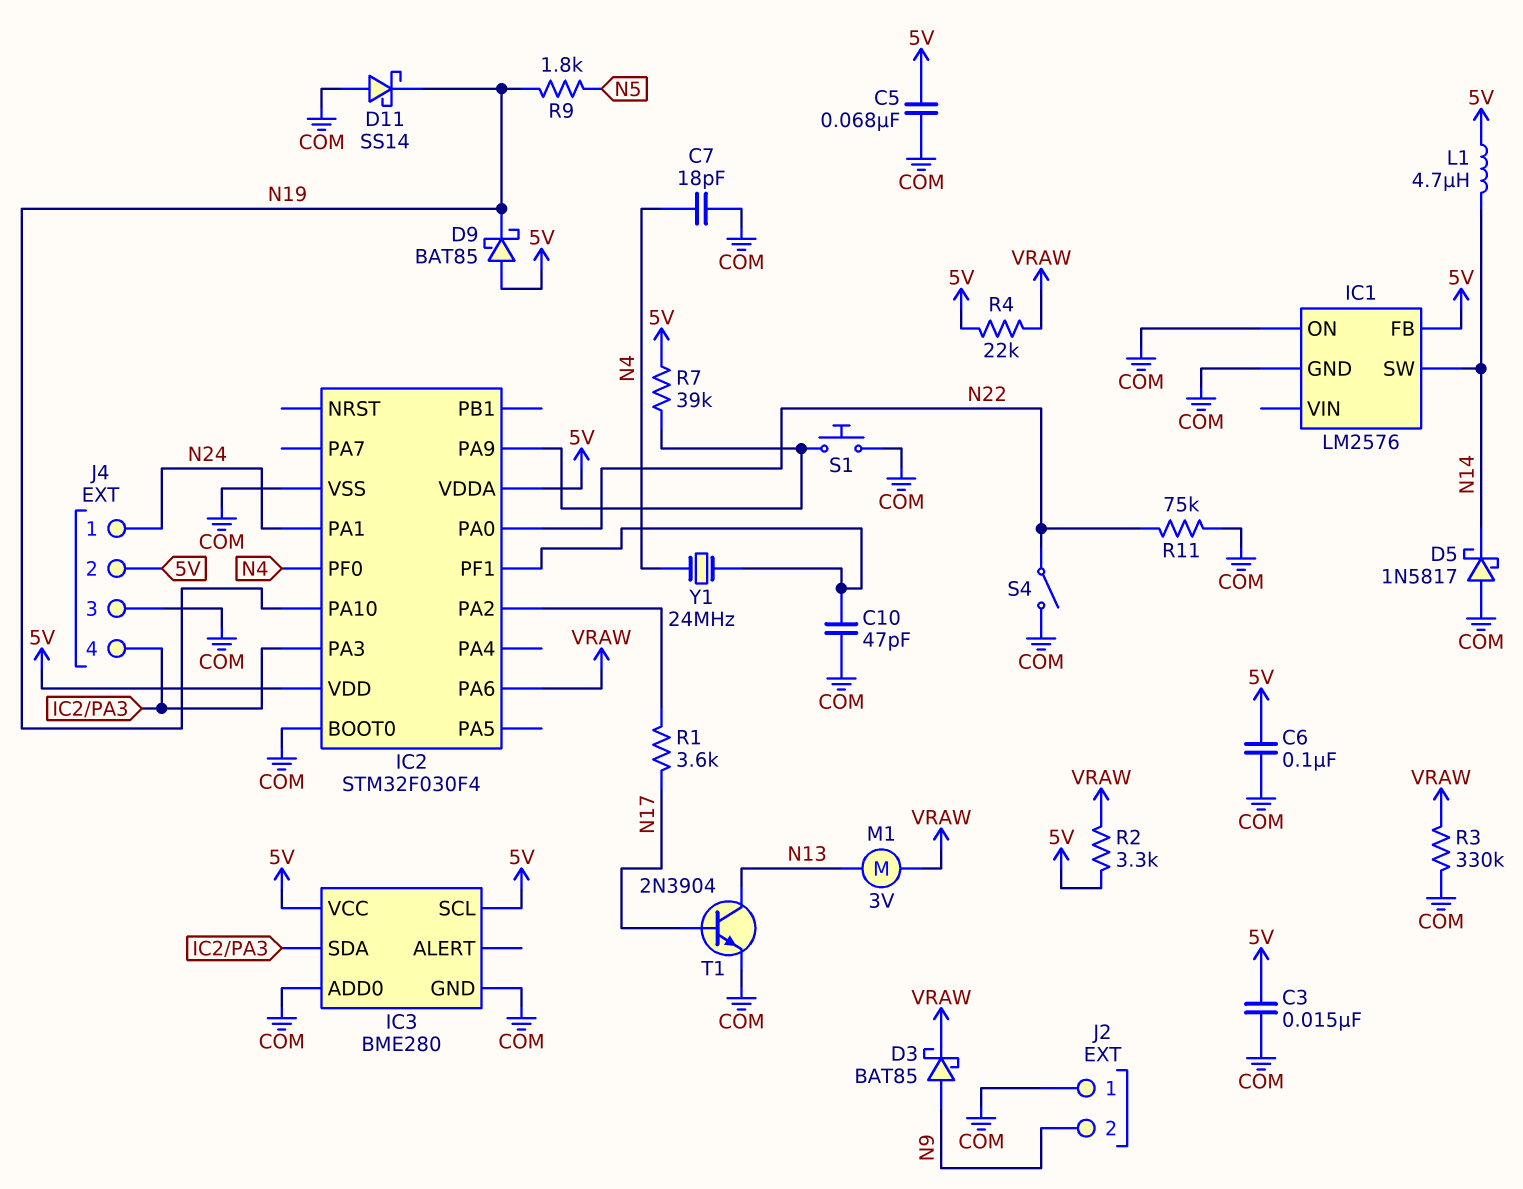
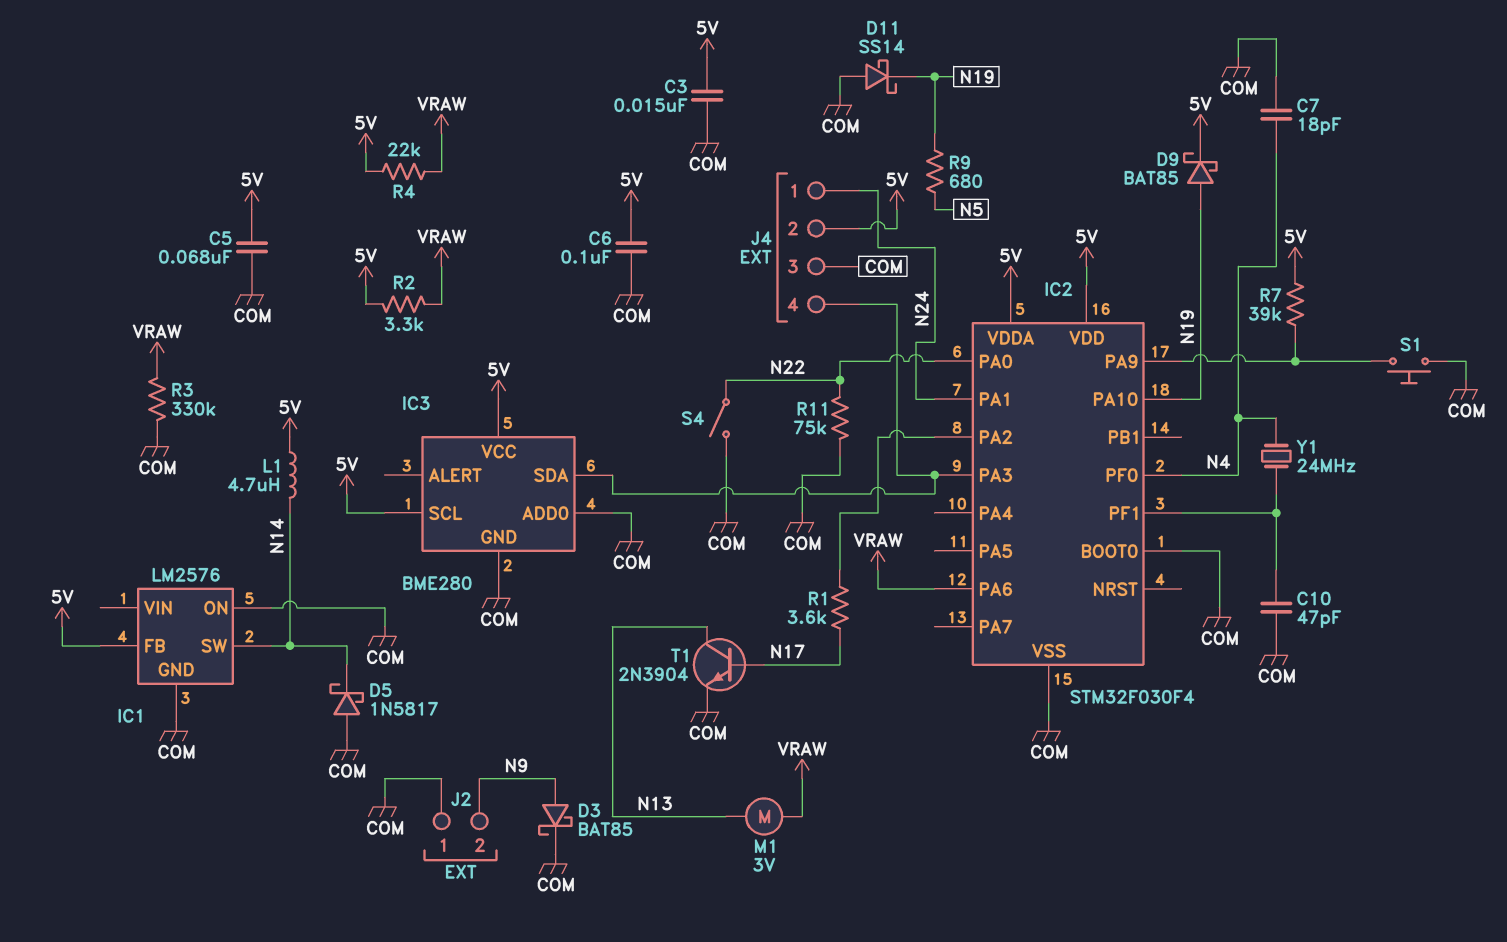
D3: schottky BAT85 (A N9, K VRAW) -> schottky BAT85 (A N9, K COM)
D9: schottky BAT85 (A 5V, K N19) -> schottky BAT85 (A N19, K 5V)
R9: 1.8k (N5, N19) -> 680 (N5, N19)

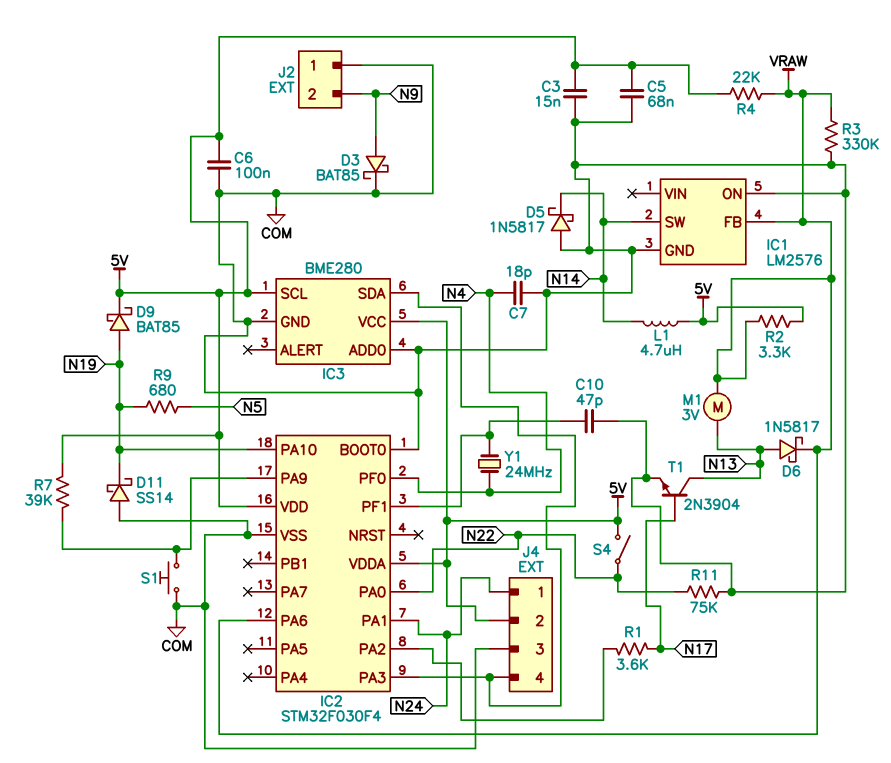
D6: none -> schottky 1N5817 (A N13, K VRAW)
IC1 pin FB: 5V -> VRAW
S4: switch (COM, N22) -> switch (5V, N22)

